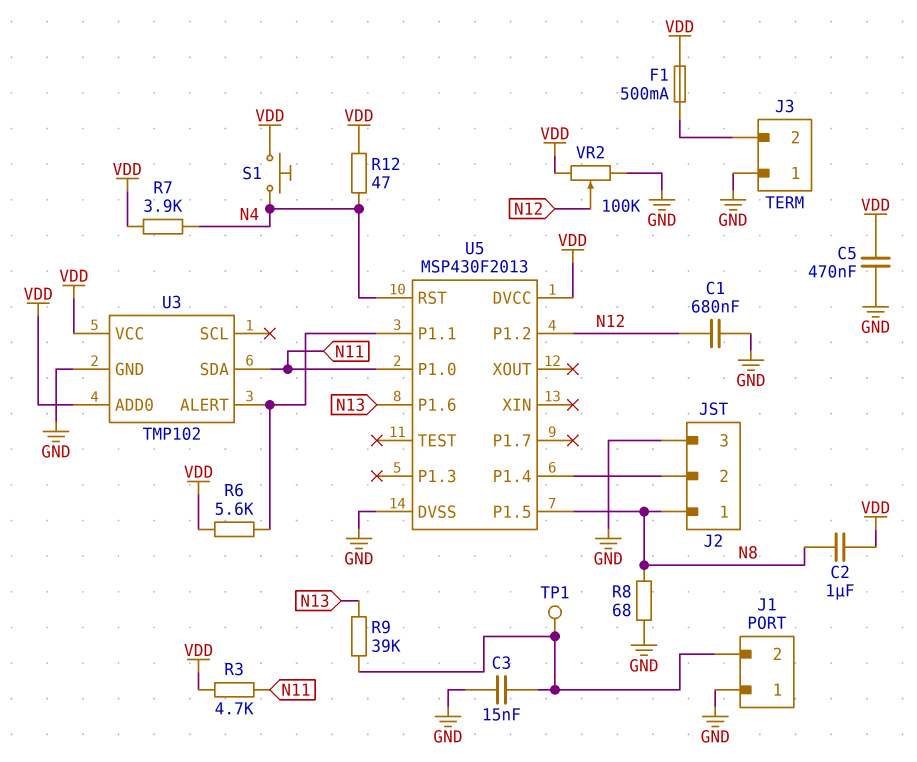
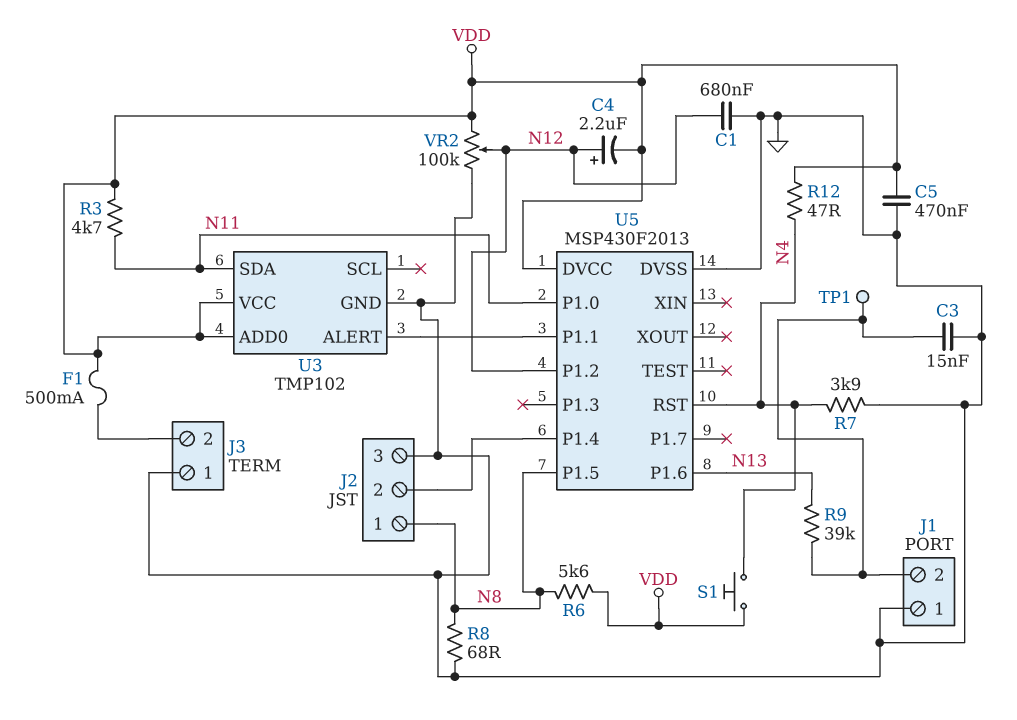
C2: 1uF (N8, VDD) -> none
C4: none -> 2.2uF (plus N12, minus VDD)
R6: 5.6k (U3/ALERT, VDD) -> 5.6k (N8, VDD)
R7: 3.9k (N4, VDD) -> 3.9k (GND, N4)

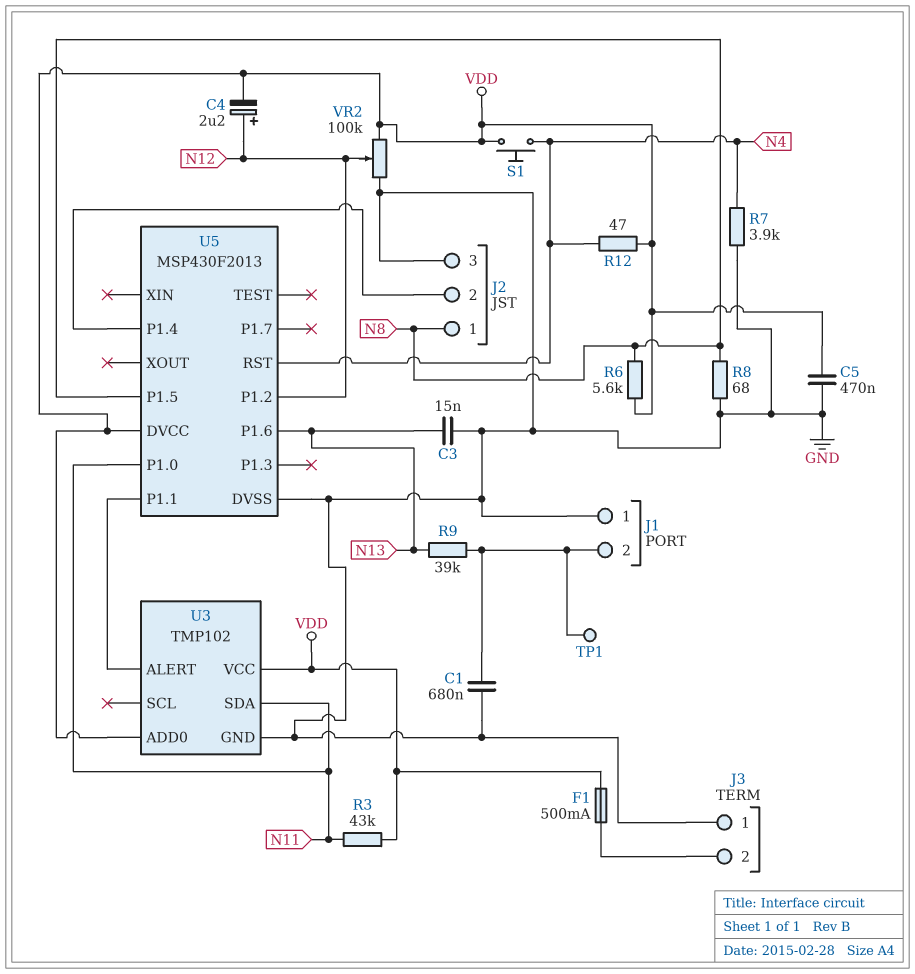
C1: 680nF (GND, N12) -> 680nF (GND, J1/2)
C3: 15nF (GND, J1/2) -> 15nF (GND, N13)
R3: 4.7k (N11, VDD) -> 43k (N11, VDD)

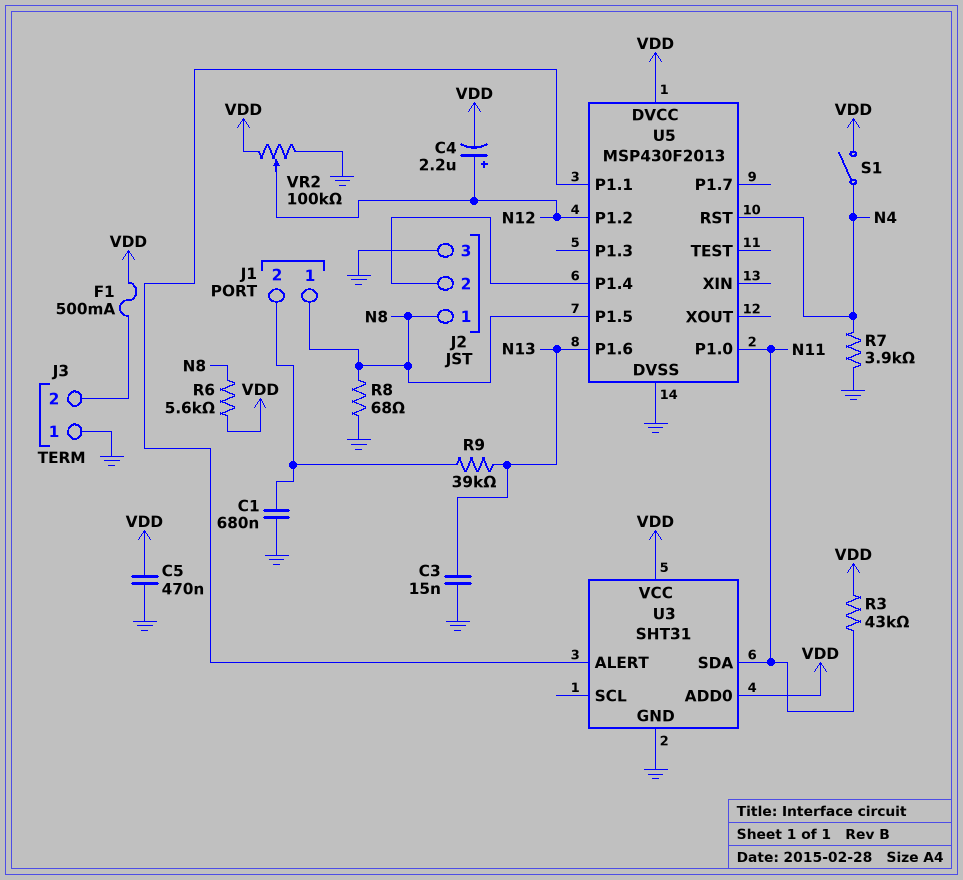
J1 pin 1: GND -> N8
R12: 47 (N4, VDD) -> none
S1: button (N4, VDD) -> switch (N4, VDD)
TP1: test point (J1/2) -> none
U3: TMP102 -> SHT31

